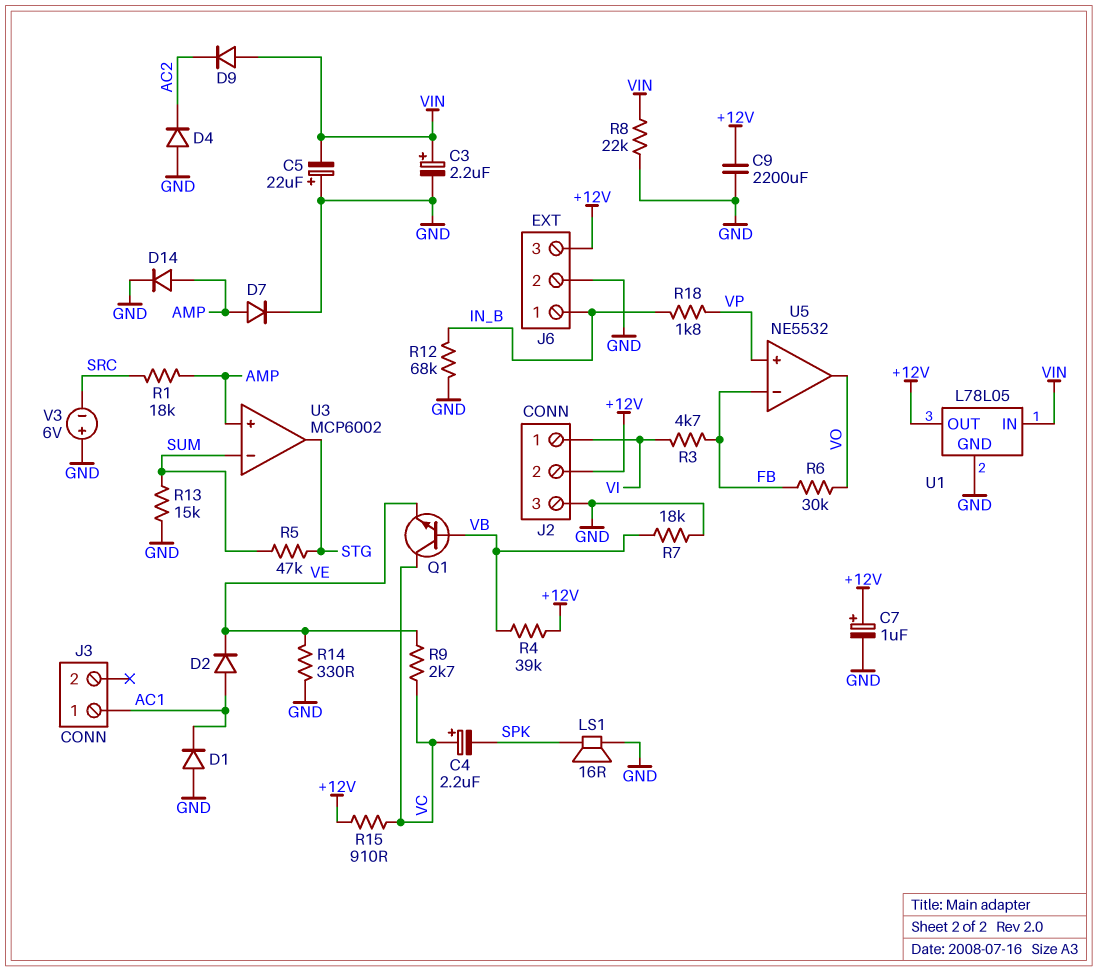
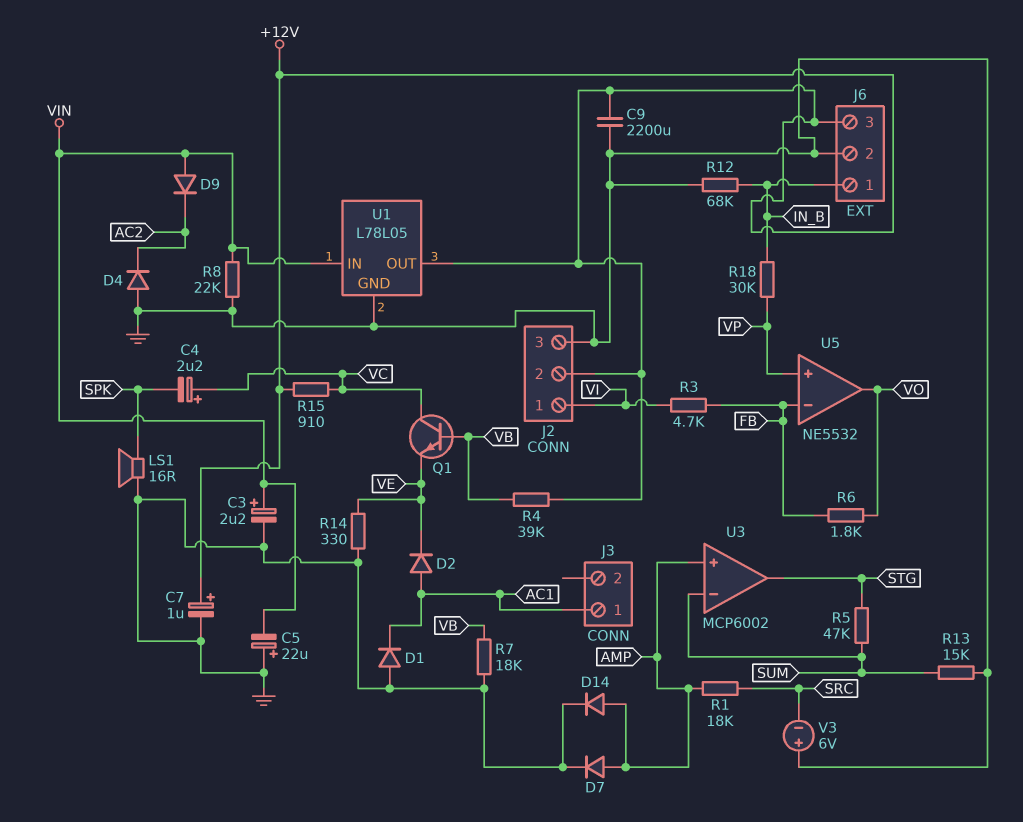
R6: 30k (FB, VO) -> 1.8k (FB, VO)
R9: 2.7k (VC, VE) -> none
R18: 1.8k (IN_B, VP) -> 30k (IN_B, VP)

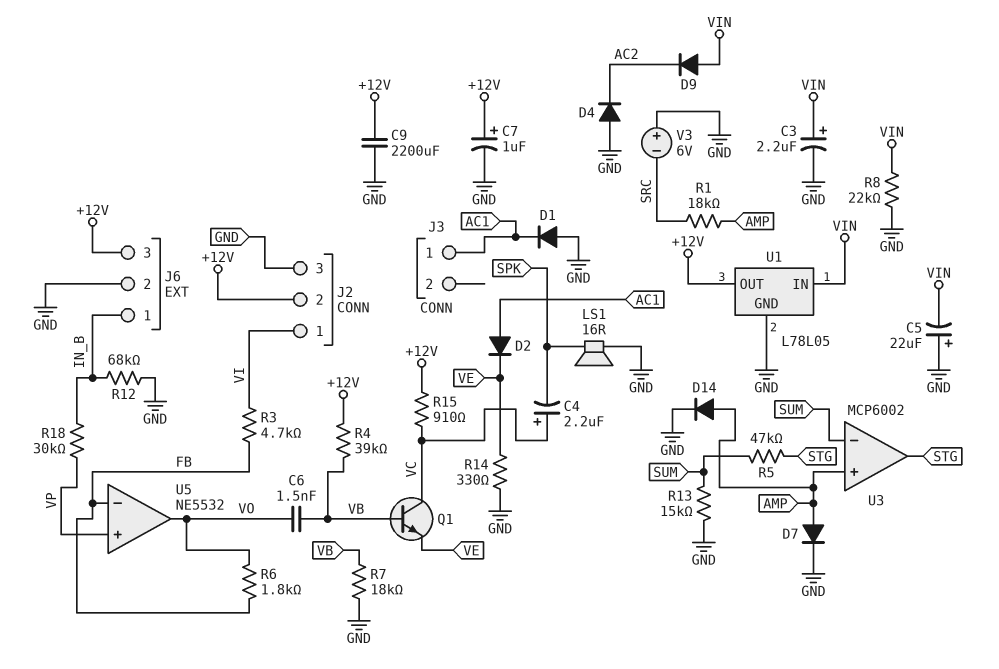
C6: none -> 1.5nF (VB, VO)

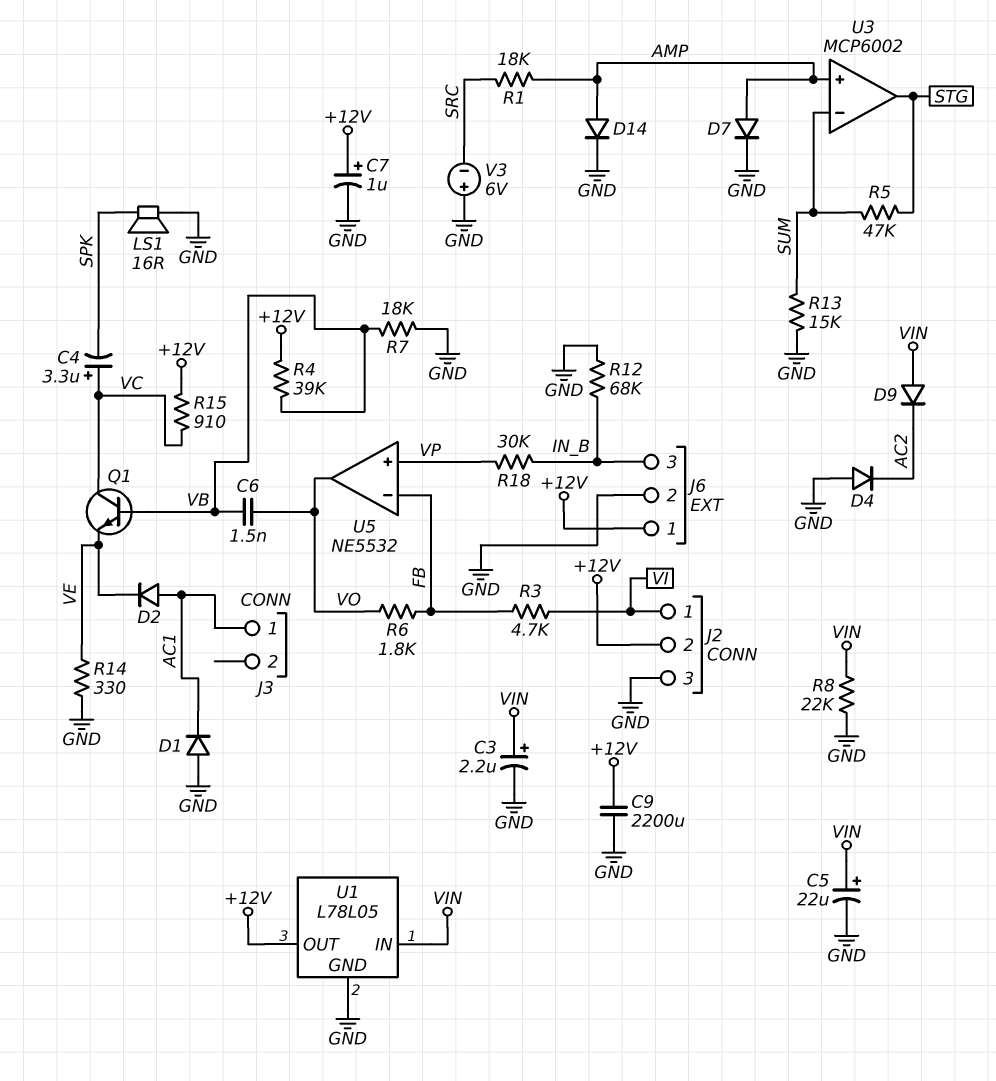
C4: 2.2uF (plus VC, minus SPK) -> 3.3uF (plus VC, minus SPK)
C5: 22uF (plus GND, minus VIN) -> 22uF (plus VIN, minus GND)
J6 pin 1: IN_B -> +12V
J6 pin 3: +12V -> IN_B

